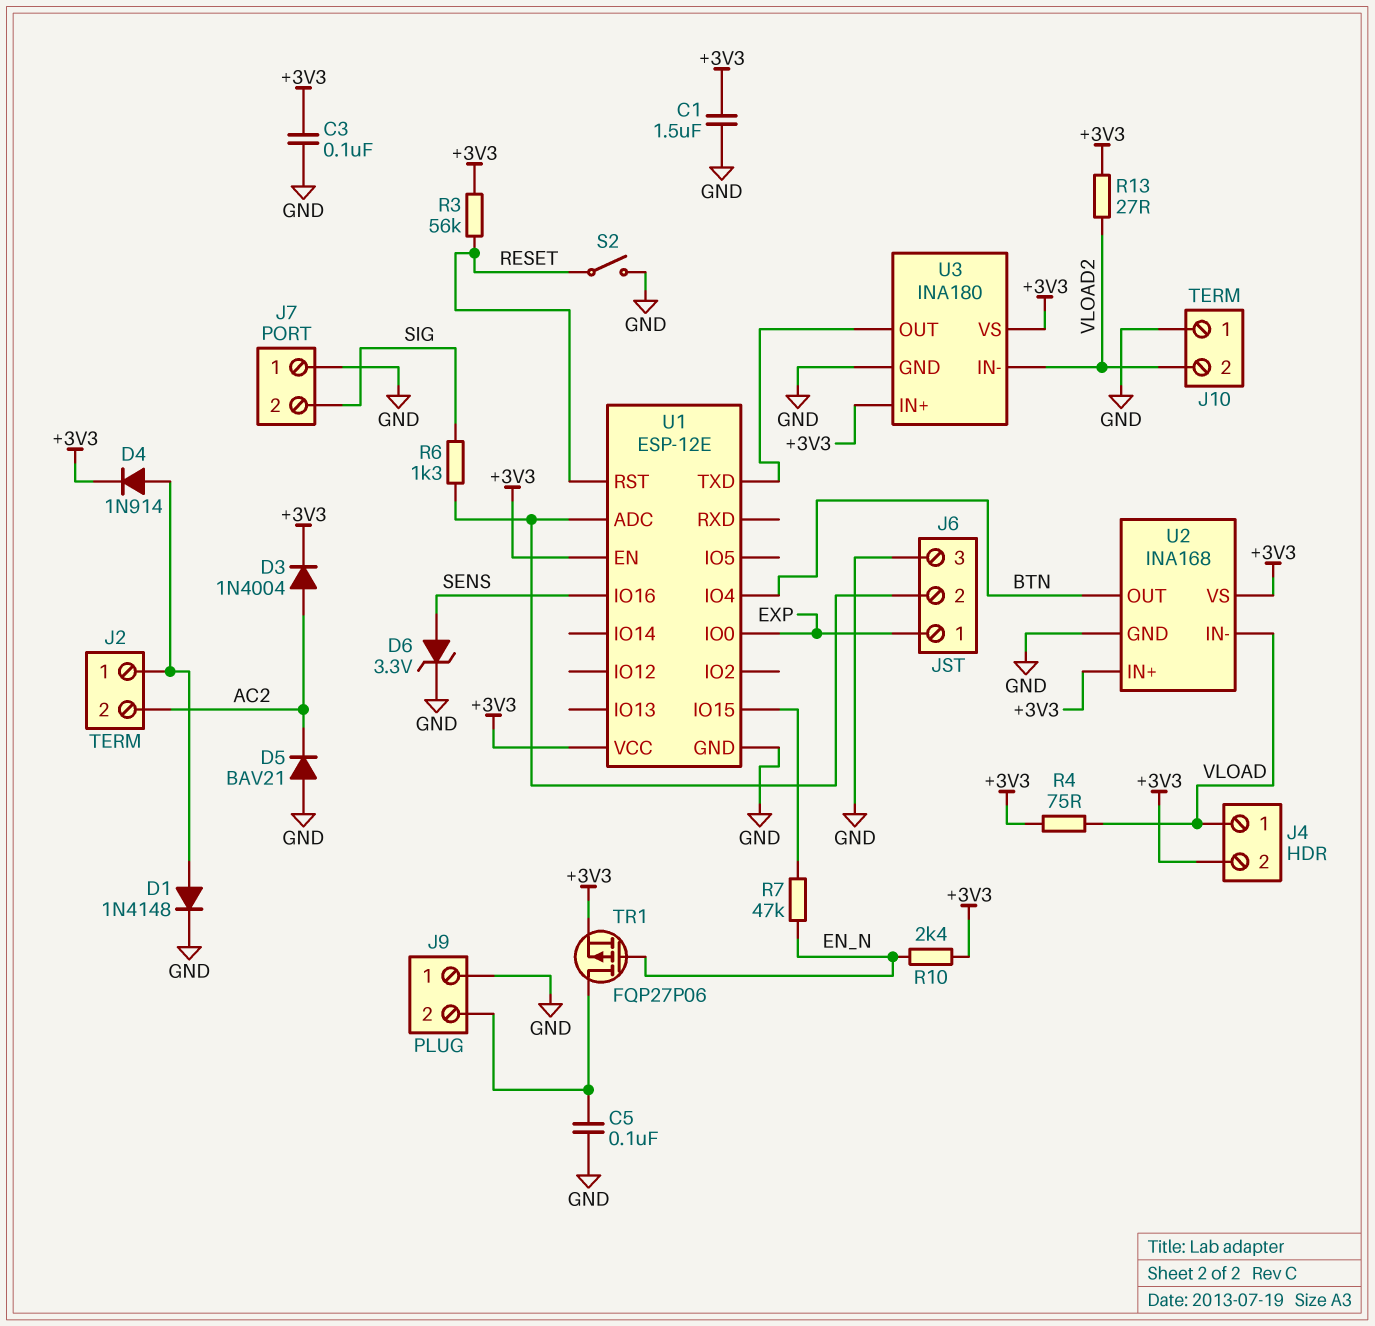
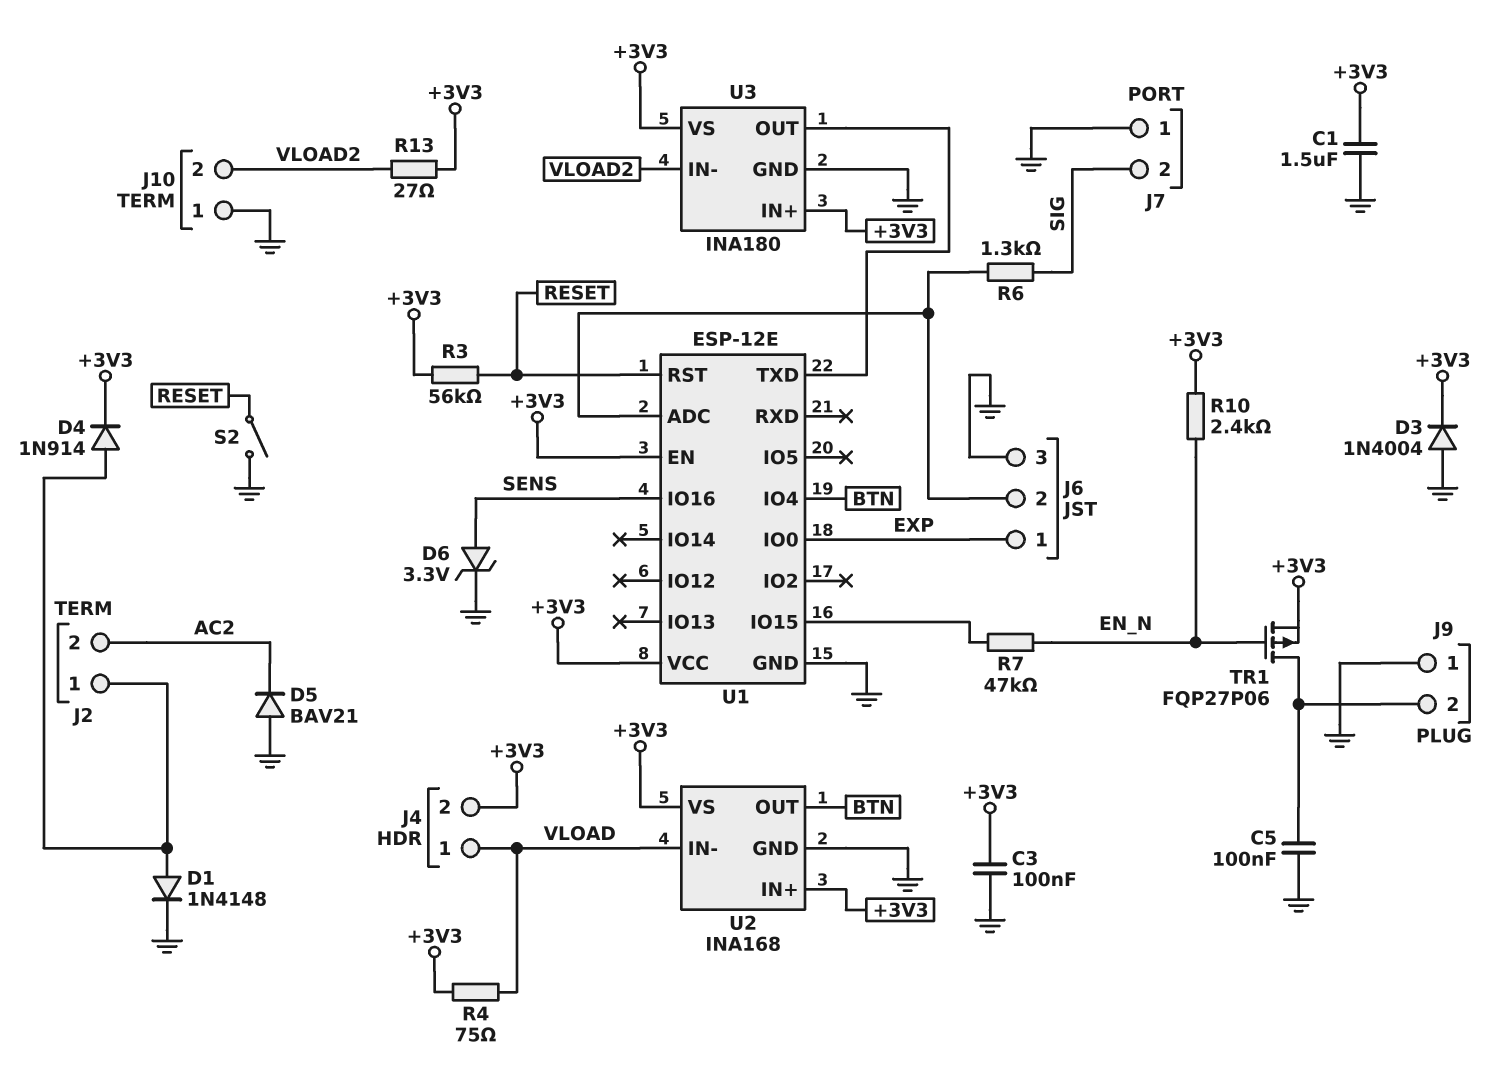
D3: diode 1N4004 (A AC2, K +3V3) -> diode 1N4004 (A GND, K +3V3)

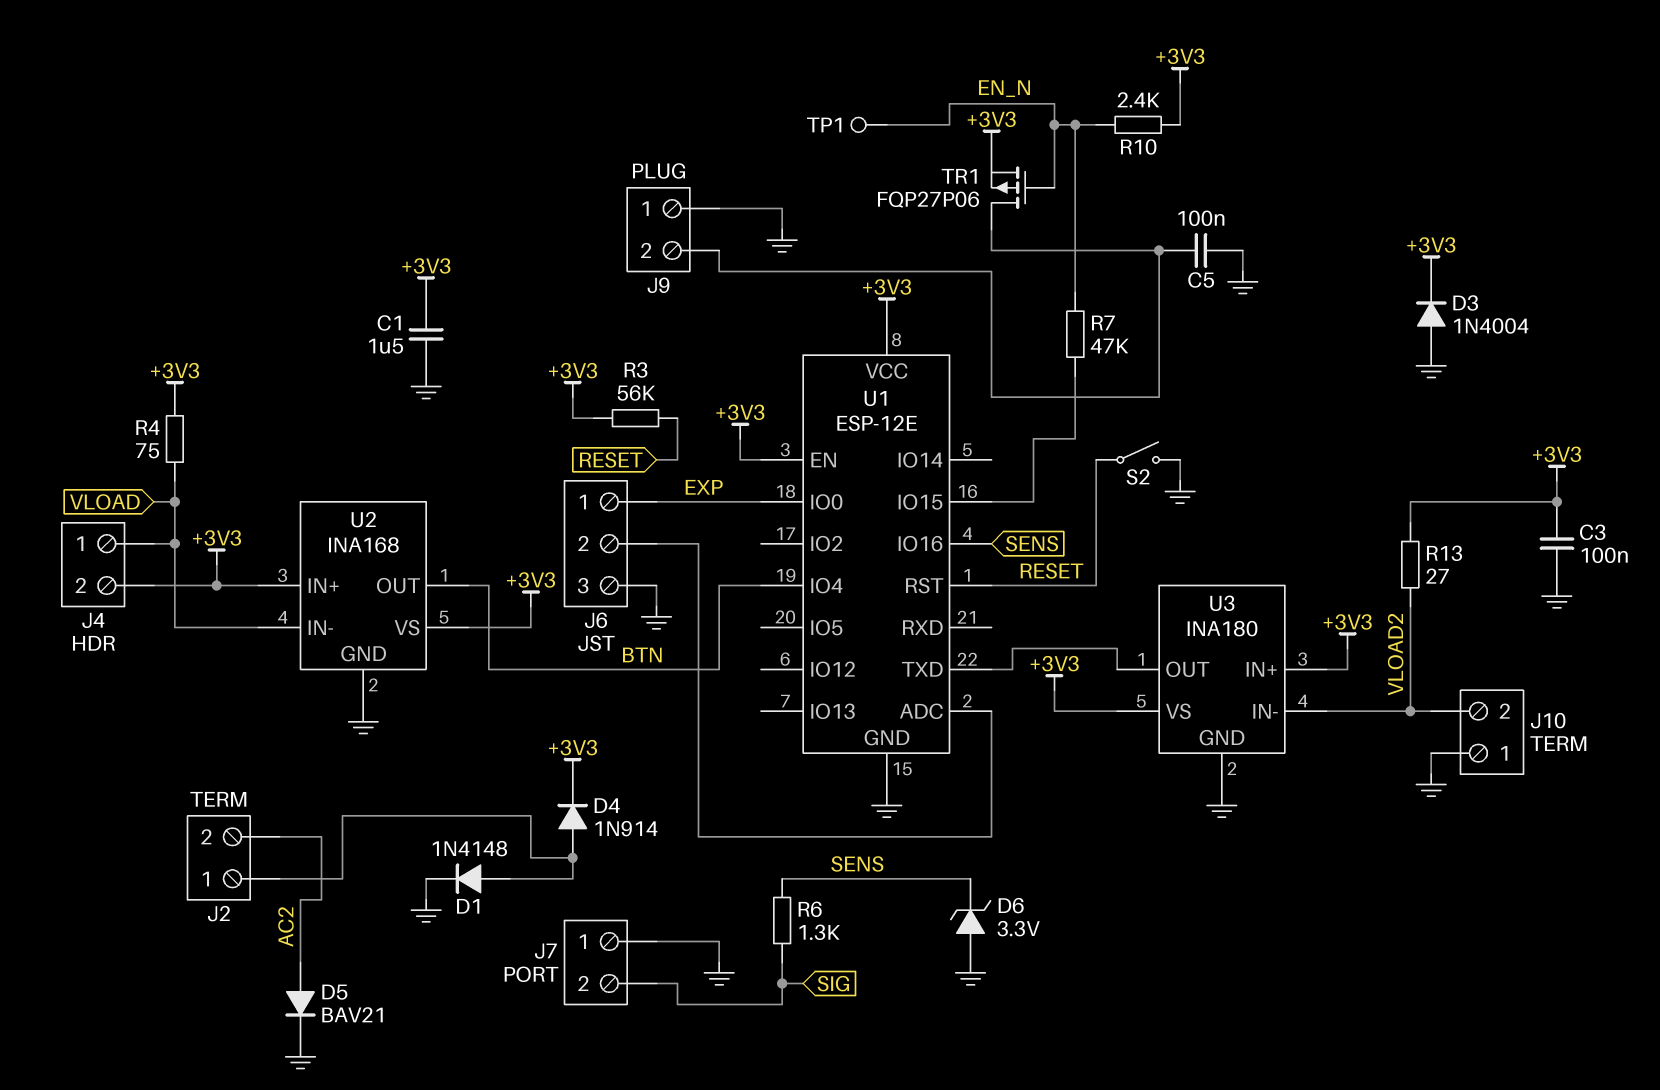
D5: diode BAV21 (A GND, K AC2) -> diode BAV21 (A AC2, K GND)
D6: zener 3.3V (A SENS, K GND) -> zener 3.3V (A GND, K SENS)
R6: 1.3k (J6/2, SIG) -> 1.3k (SENS, SIG)
TP1: none -> test point (EN_N)

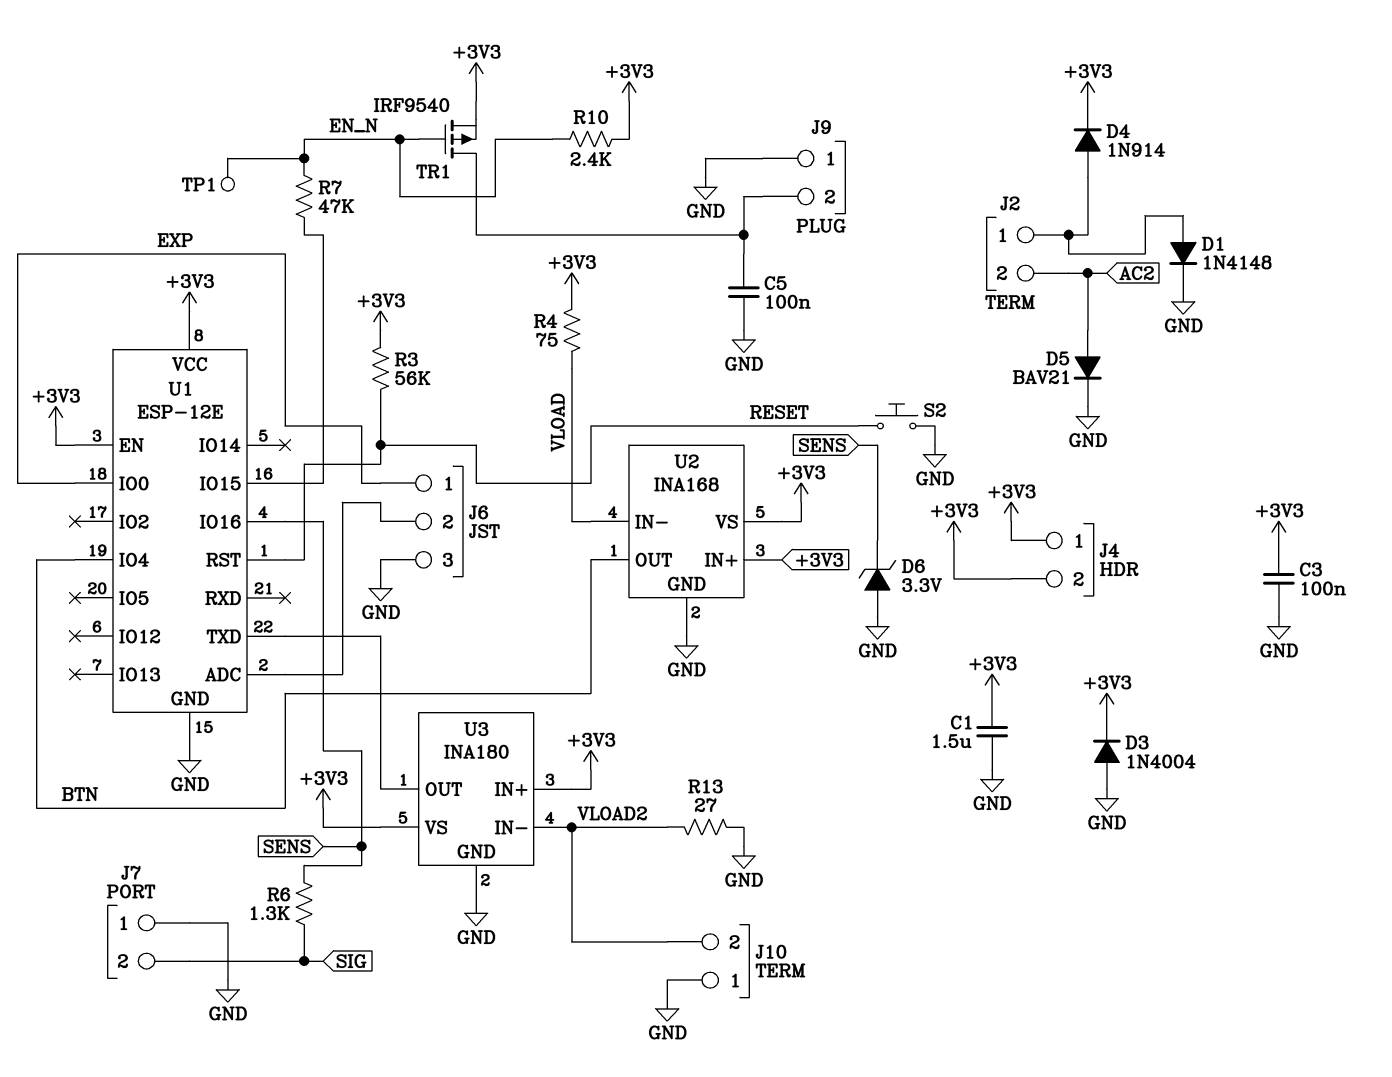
J4 pin 1: VLOAD -> +3V3
R13: 27 (+3V3, VLOAD2) -> 27 (GND, VLOAD2)
S2: switch (GND, RESET) -> button (GND, RESET)
TR1: PMOS FQP27P06 (G EN_N, D J9/2, S +3V3) -> PMOS IRF9540 (G EN_N, D J9/2, S +3V3)

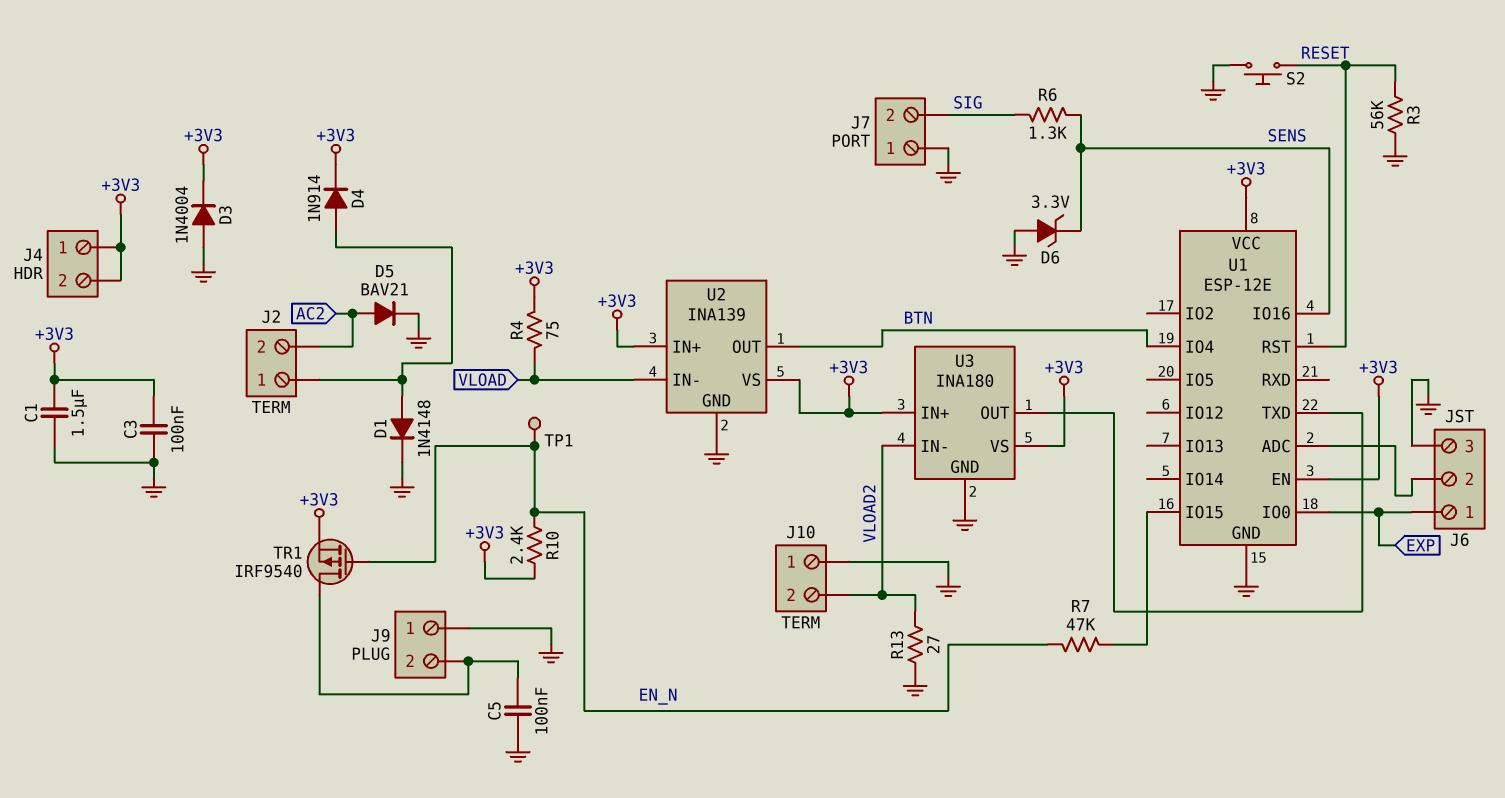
R3: 56k (+3V3, RESET) -> 56k (GND, RESET)
U2: INA168 -> INA139

